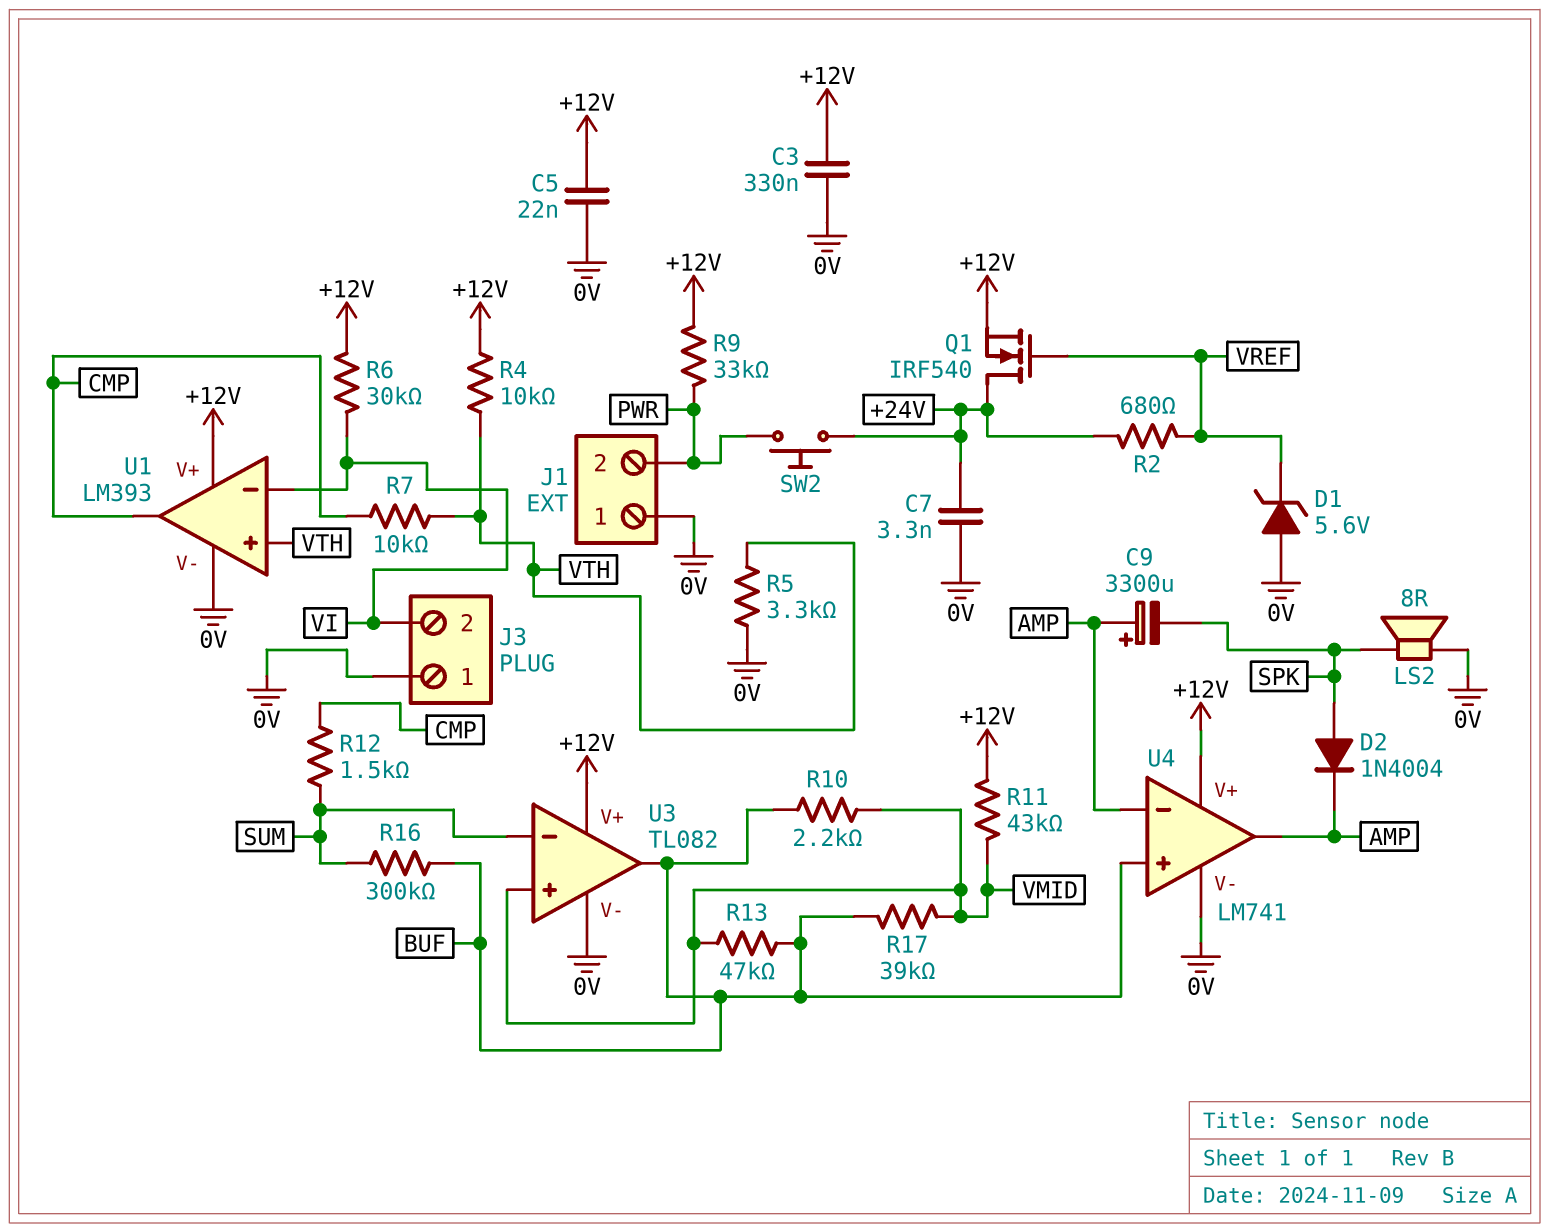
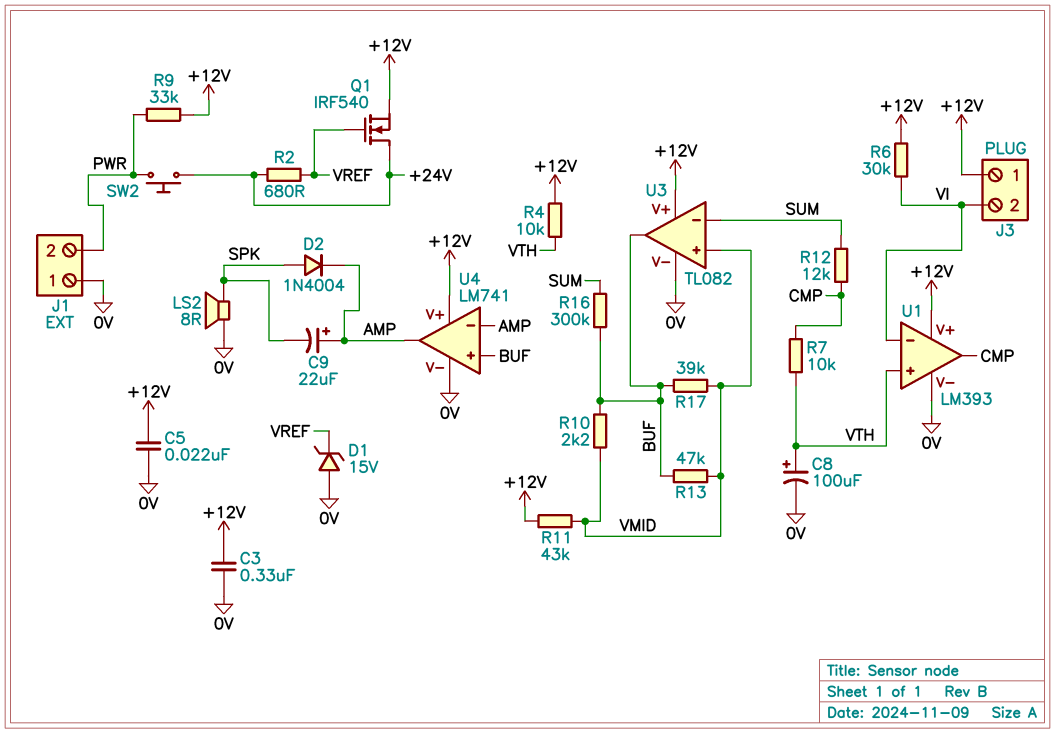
C7: 3.3nF (+24V, 0V) -> none
C8: none -> 100uF (plus VTH, minus 0V)
C9: 3300uF (plus AMP, minus SPK) -> 22uF (plus AMP, minus SPK)
D1: zener 5.6V (A 0V, K VREF) -> zener 15V (A 0V, K VREF)
J3 pin 1: 0V -> +12V
R5: 3.3k (0V, VTH) -> none
R12: 1.5k (CMP, SUM) -> 12k (CMP, SUM)

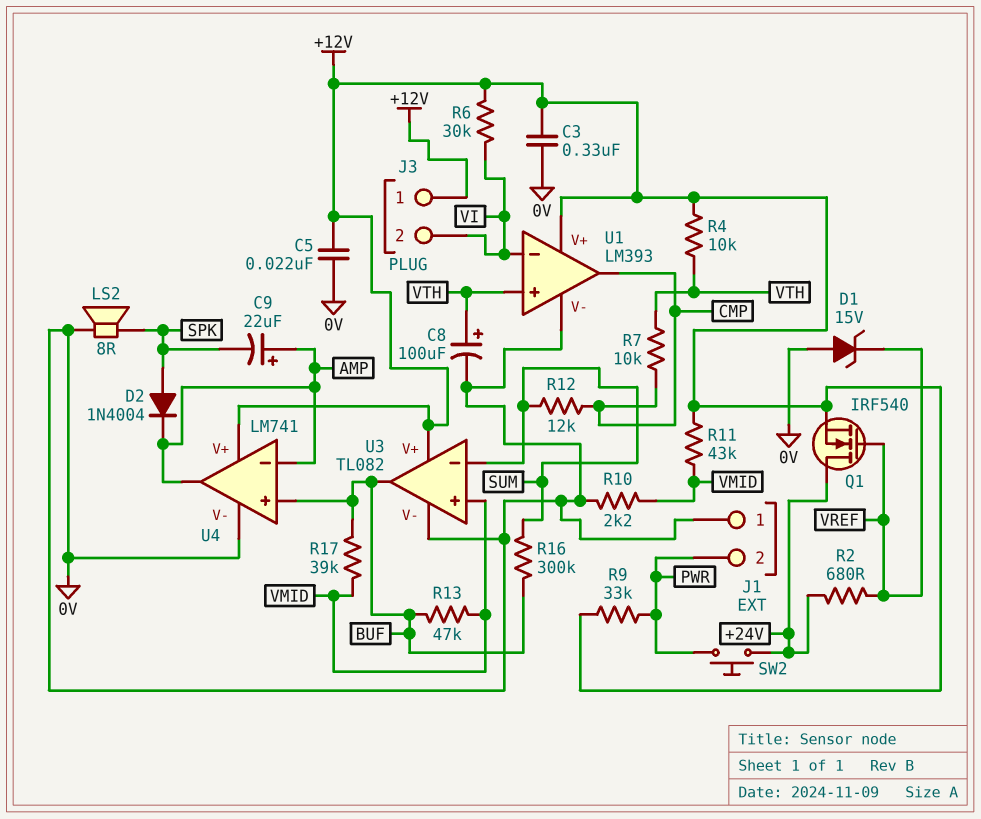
R10: 2.2k (BUF, VMID) -> 2.2k (0V, VMID)

